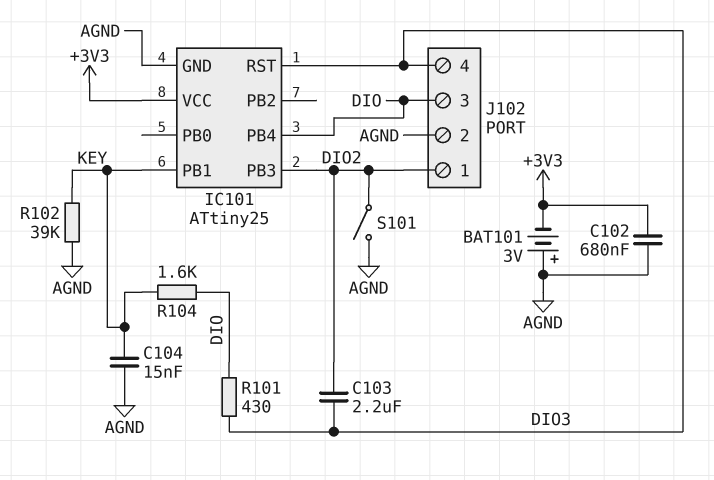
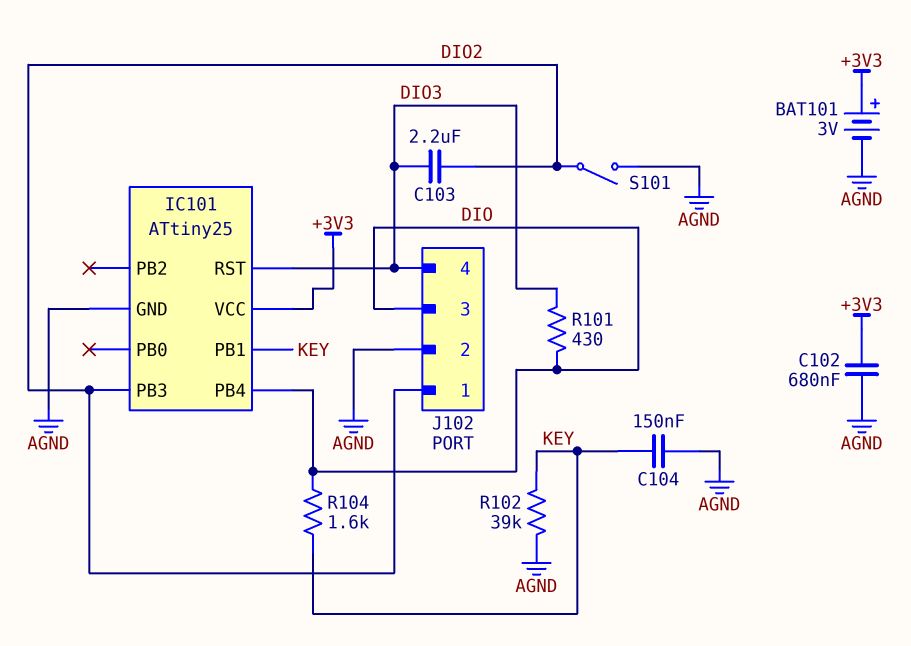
BAT101: 3V (plus AGND, minus +3V3) -> 3V (plus +3V3, minus AGND)
C104: 15nF (AGND, KEY) -> 150nF (AGND, KEY)

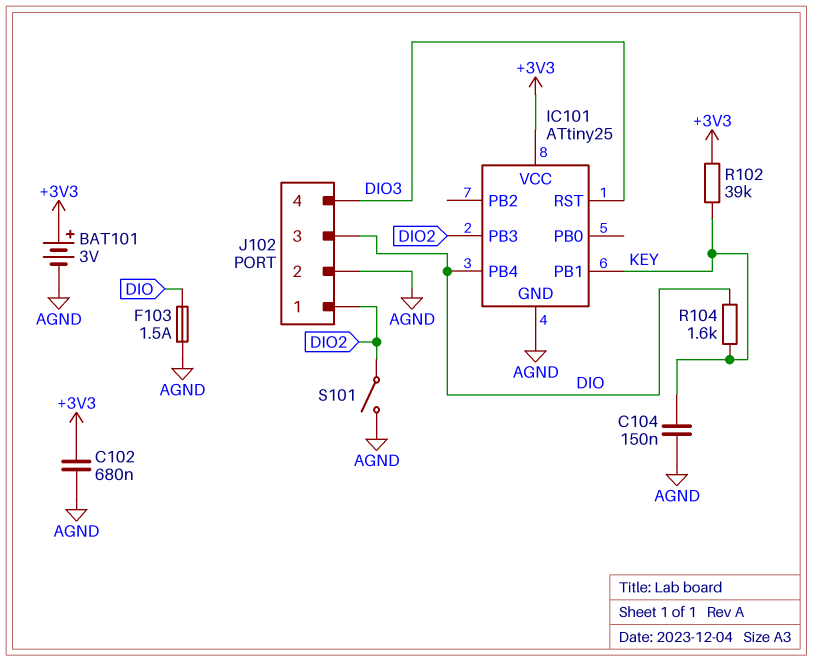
C103: 2.2uF (DIO2, DIO3) -> none
F103: none -> 1.5A (AGND, DIO)
R101: 430 (DIO, DIO3) -> none
R102: 39k (AGND, KEY) -> 39k (+3V3, KEY)

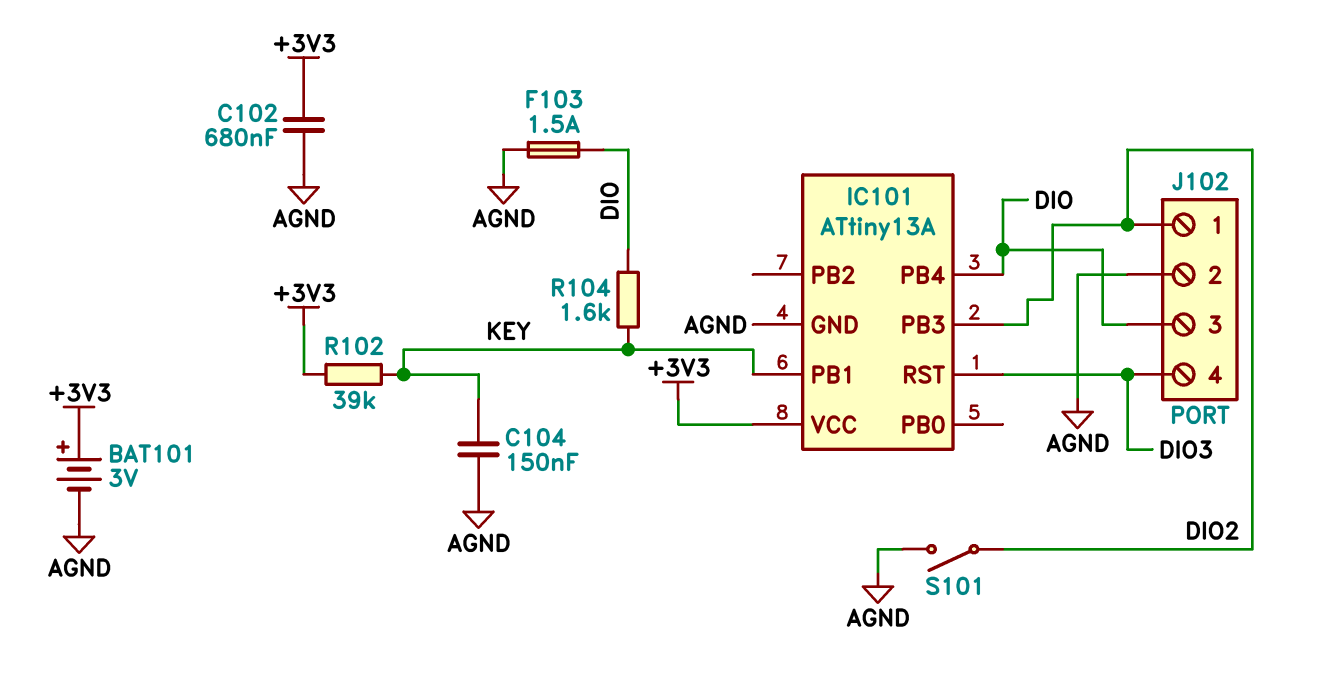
IC101: ATtiny25 -> ATtiny13A

